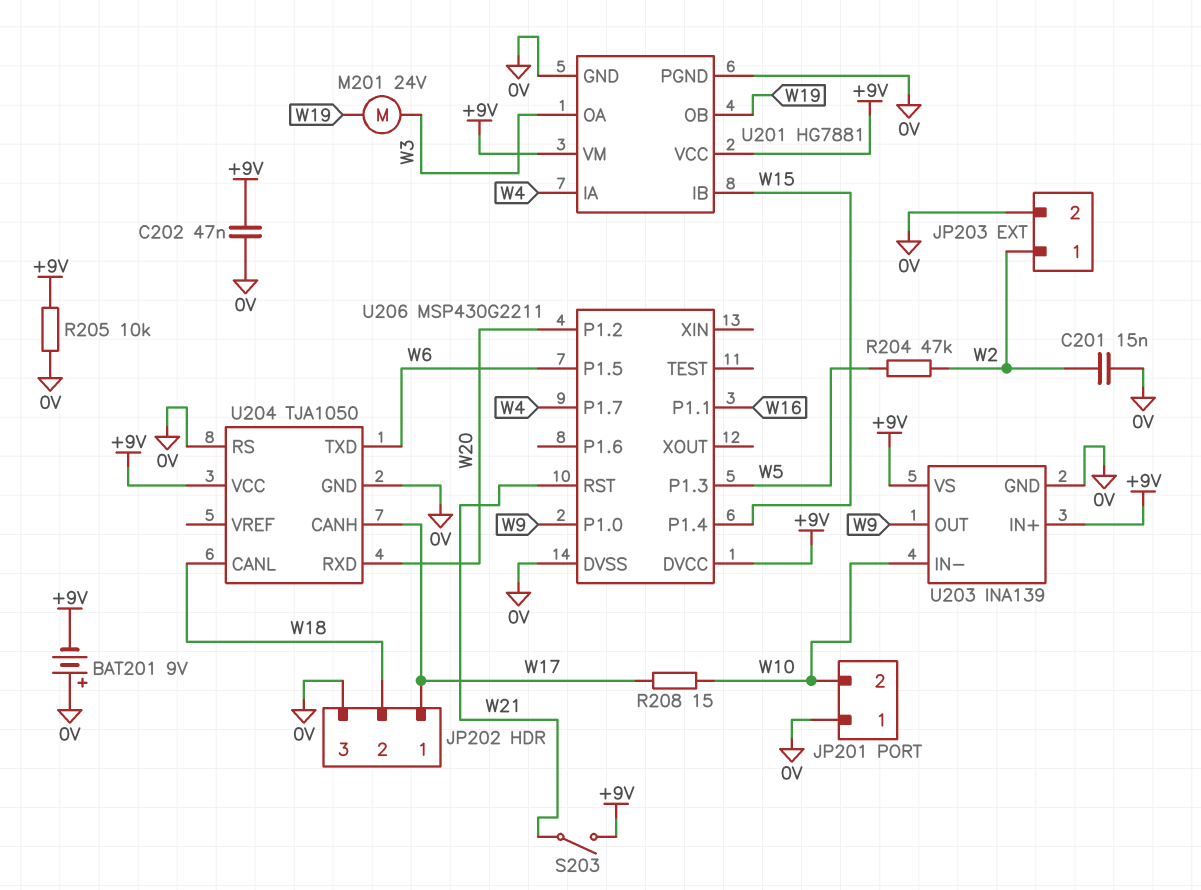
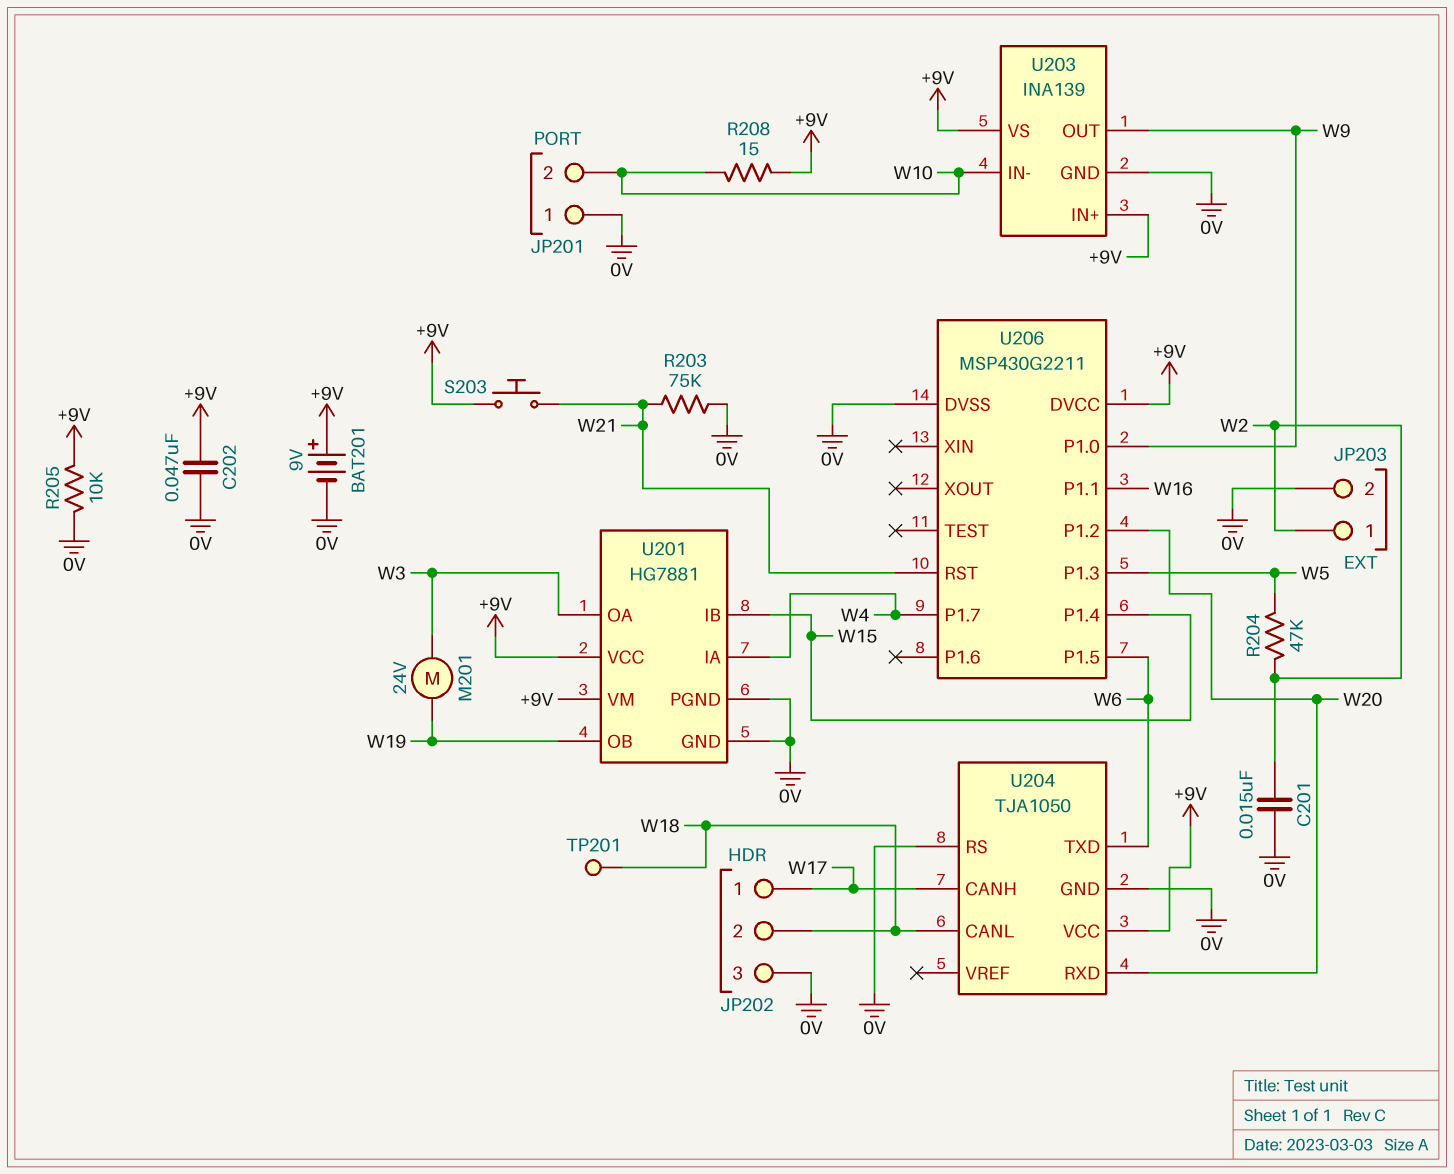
BAT201: 9V (plus 0V, minus +9V) -> 9V (plus +9V, minus 0V)
R203: none -> 75k (0V, W21)
R208: 15 (W10, W17) -> 15 (+9V, W10)
S203: switch (+9V, W21) -> button (+9V, W21)
TP201: none -> test point (W18)

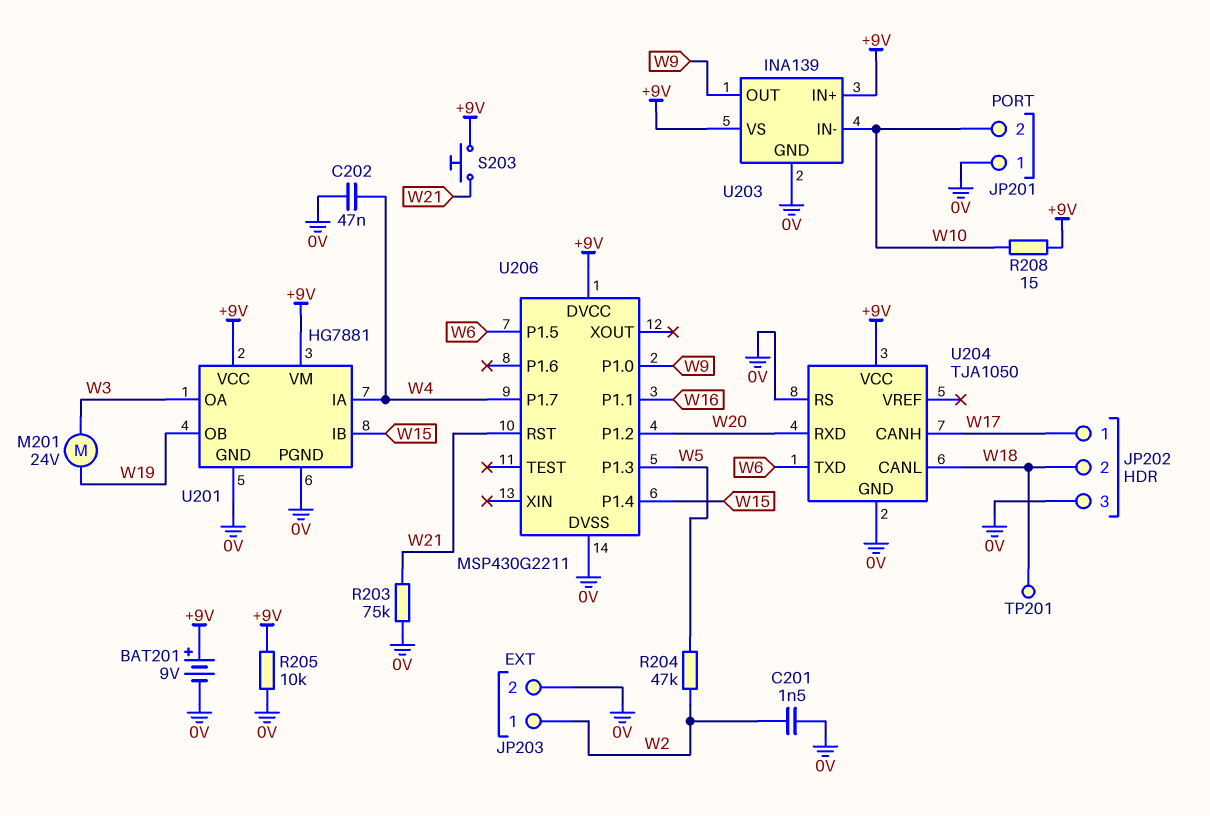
C201: 15nF (0V, W2) -> 1.5nF (0V, W2)
C202: 47nF (+9V, 0V) -> 47nF (0V, W4)

